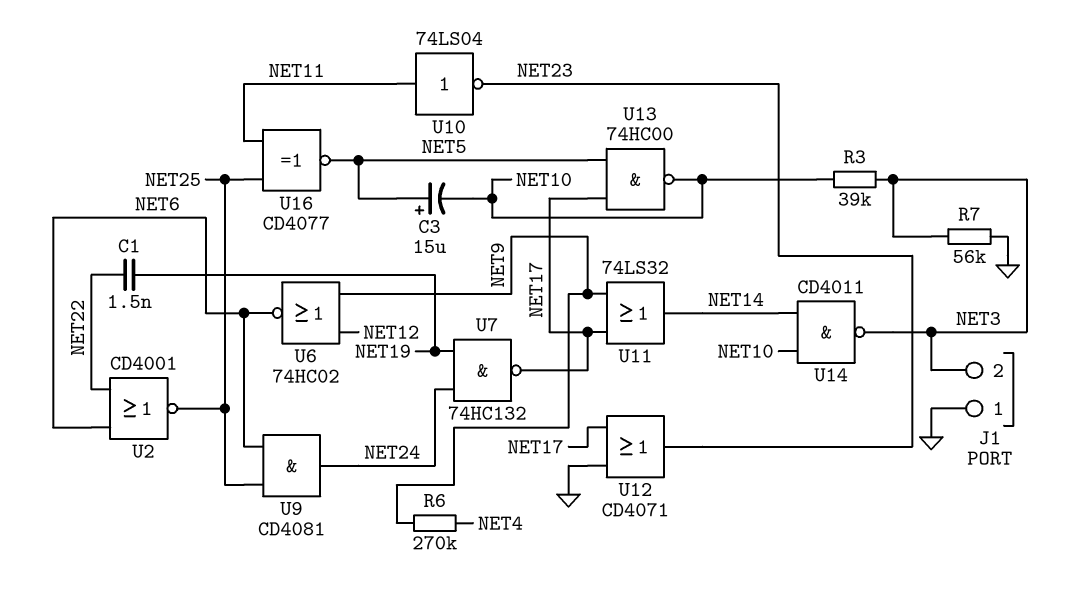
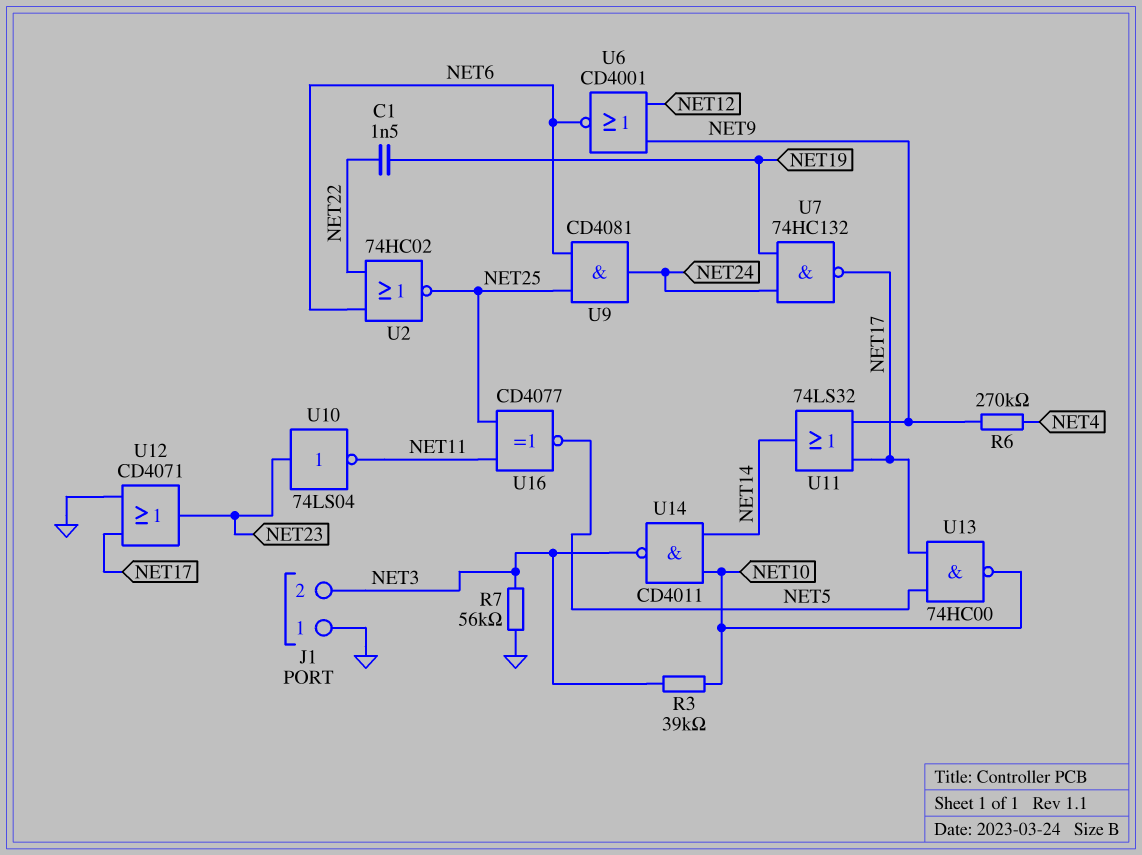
C3: 15uF (plus NET5, minus NET10) -> none
U2: NOR CD4001 (in NET6, in NET22, out NET25) -> NOR 74HC02 (in NET6, in NET22, out NET25)
U6: NOR 74HC02 (in NET9, in NET12, out NET6) -> NOR CD4001 (in NET9, in NET12, out NET6)
U10: NOT 74LS04 (in NET11, out NET23) -> NOT 74LS04 (in NET23, out NET11)

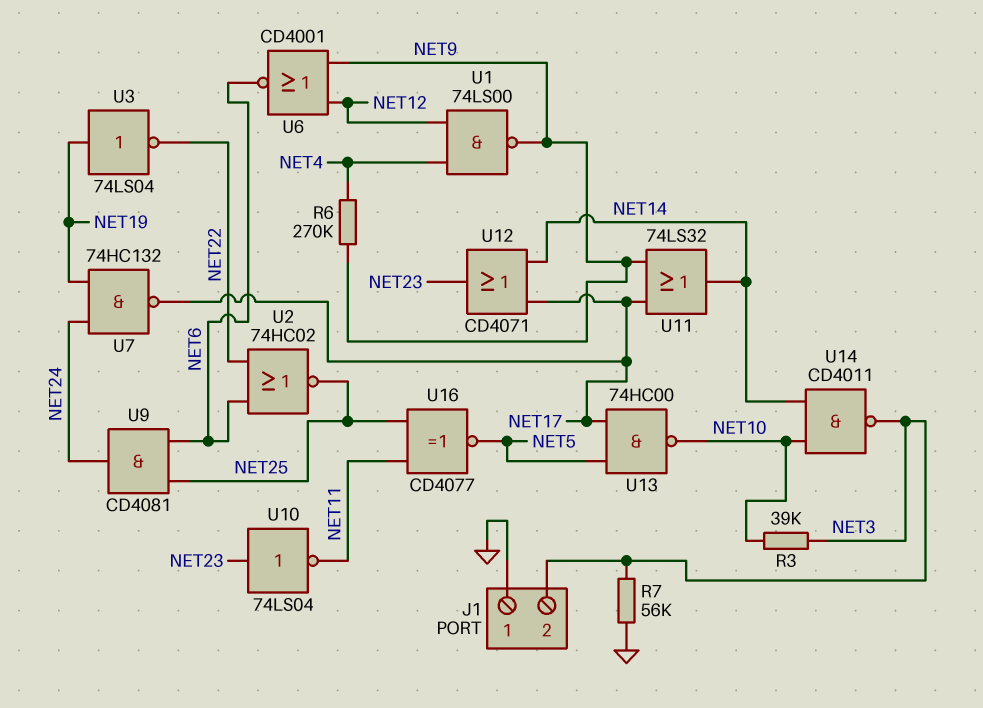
C1: 1.5nF (NET19, NET22) -> none
U1: none -> NAND 74LS00 (in NET4, in NET12, out NET9)
U3: none -> NOT 74LS04 (in NET19, out NET22)
U12: OR CD4071 (in GND, in NET17, out NET23) -> OR CD4071 (in NET14, in NET17, out NET23)

